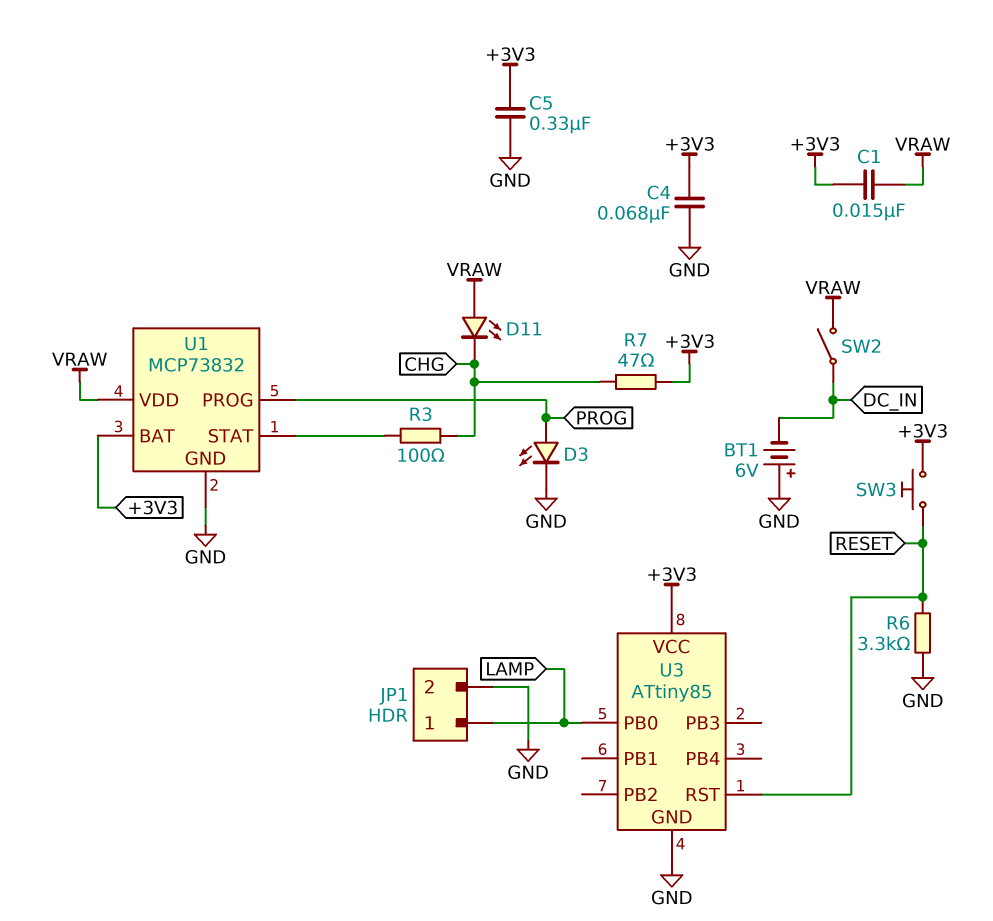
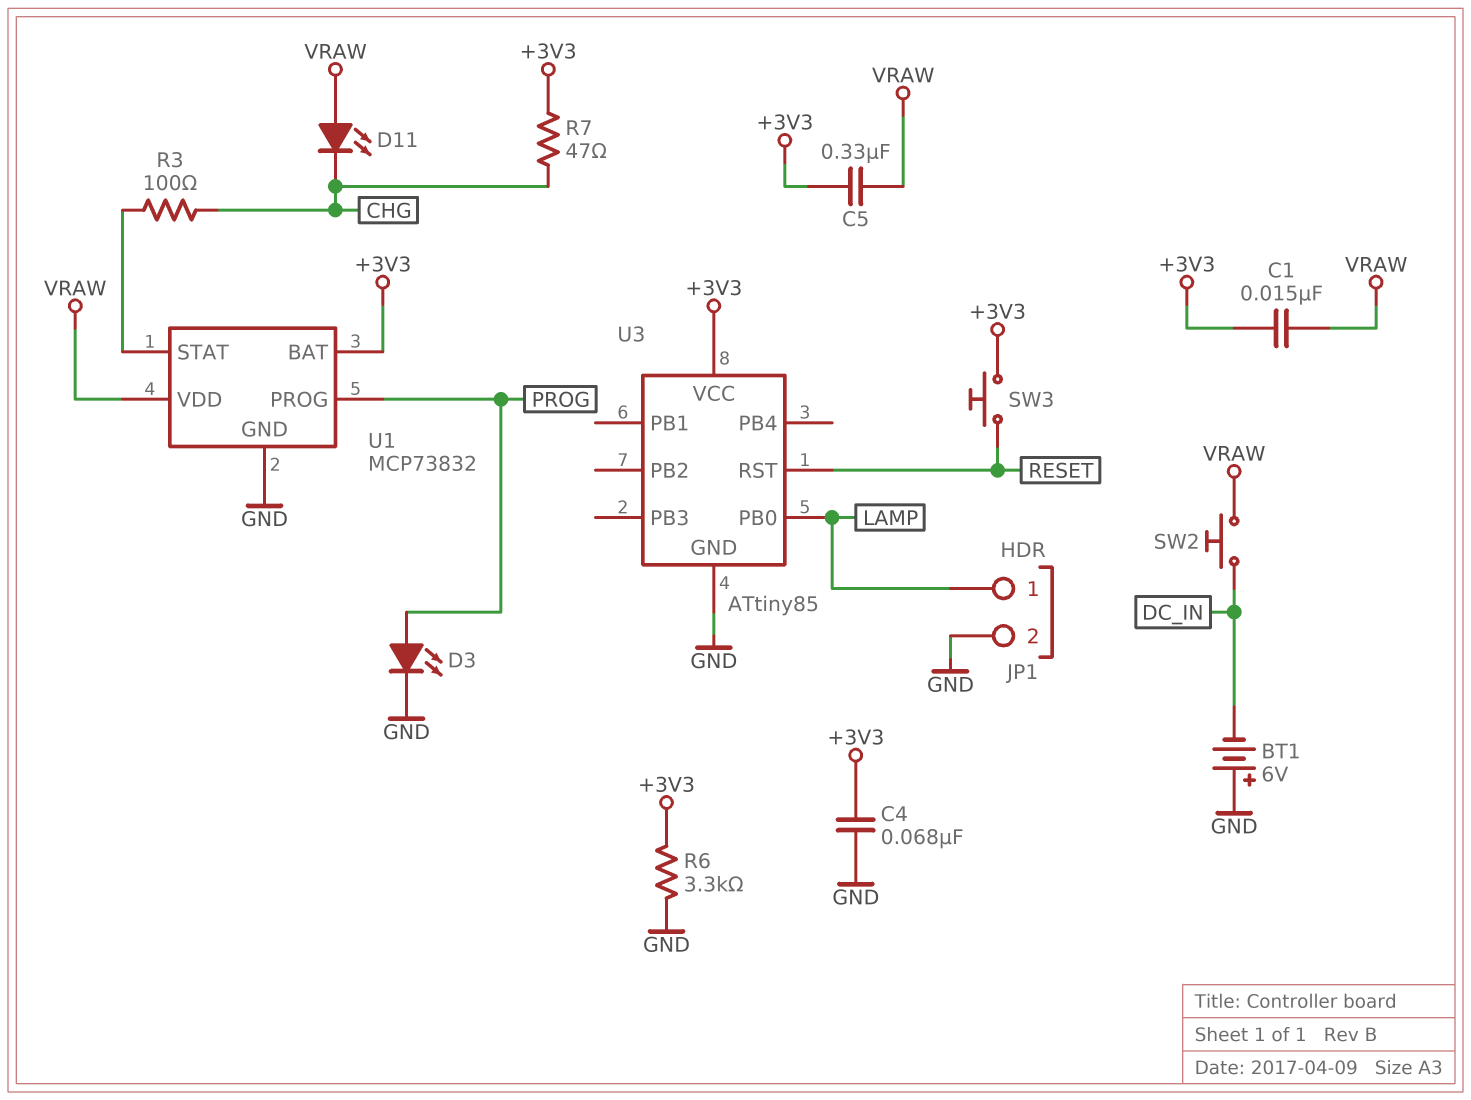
C5: 330nF (+3V3, GND) -> 330nF (+3V3, VRAW)
R6: 3.3k (GND, RESET) -> 3.3k (+3V3, GND)
SW2: switch (DC_IN, VRAW) -> button (DC_IN, VRAW)

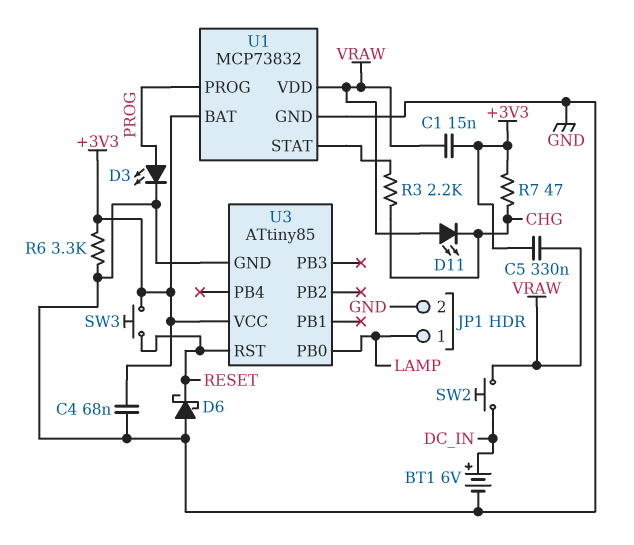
BT1: 6V (plus GND, minus DC_IN) -> 6V (plus DC_IN, minus GND)
D6: none -> schottky (A GND, K RESET)
R3: 100 (CHG, U1/STAT) -> 2.2k (CHG, U1/STAT)

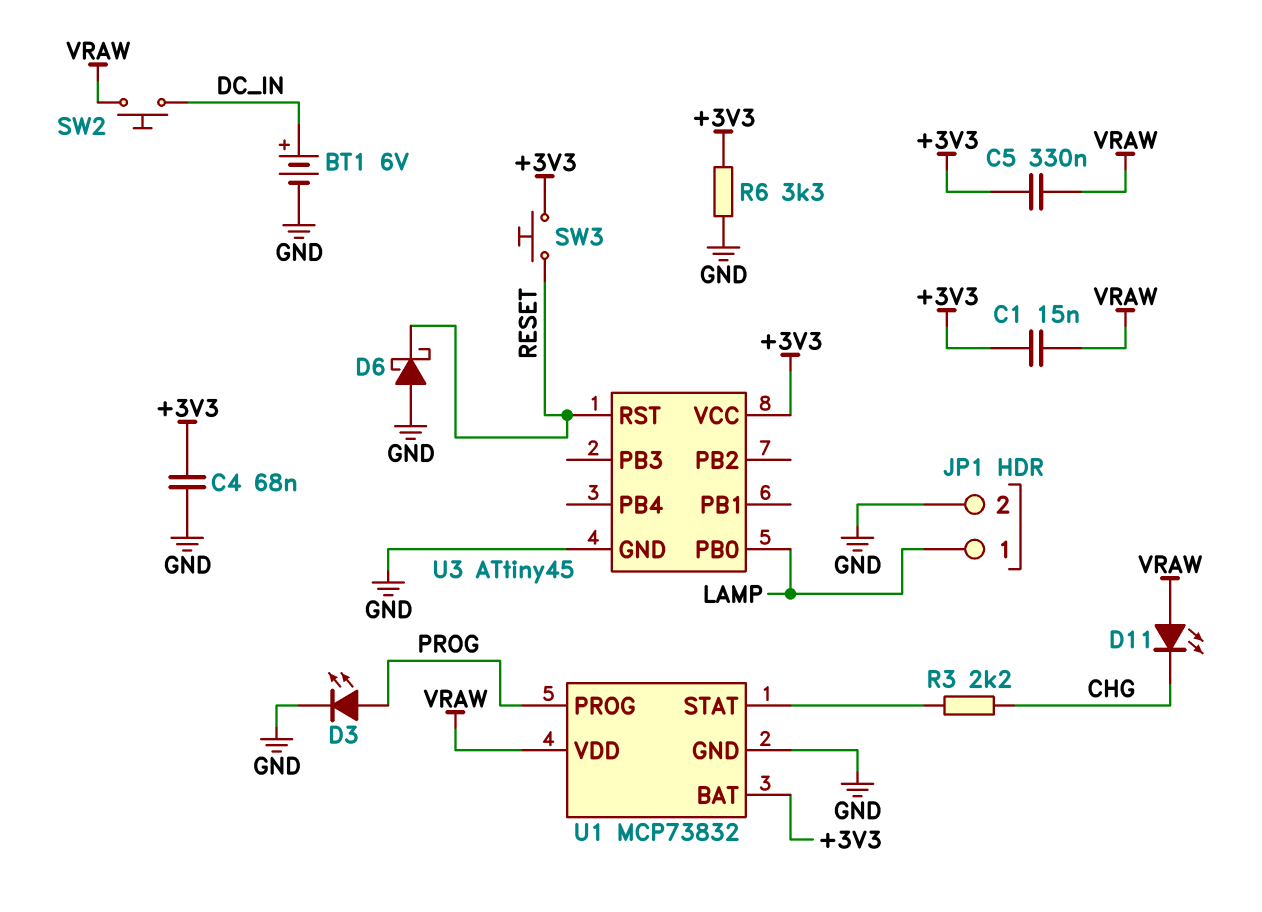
R7: 47 (+3V3, CHG) -> none
U3: ATtiny85 -> ATtiny45

